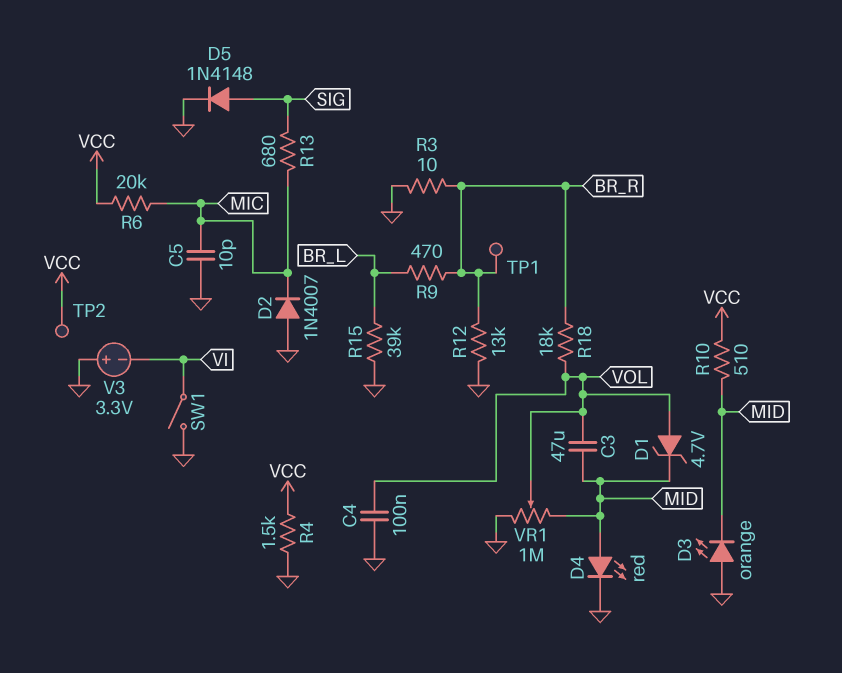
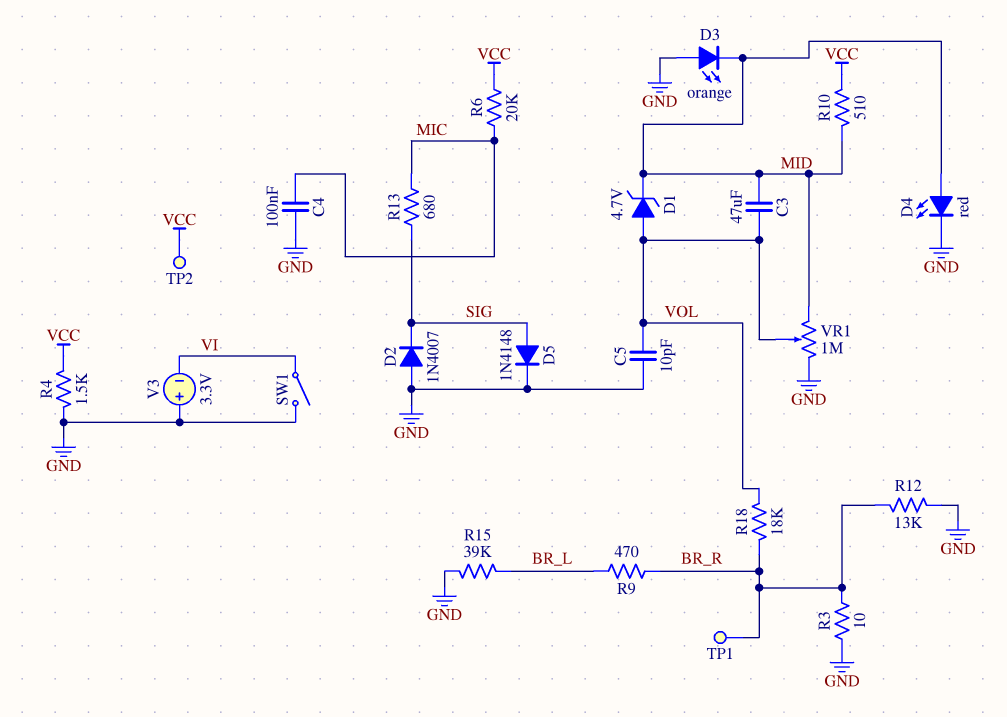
C4: 100nF (GND, VOL) -> 100nF (GND, MIC)
C5: 10pF (GND, MIC) -> 10pF (GND, VOL)
D2: diode 1N4007 (A GND, K MIC) -> diode 1N4007 (A GND, K SIG)

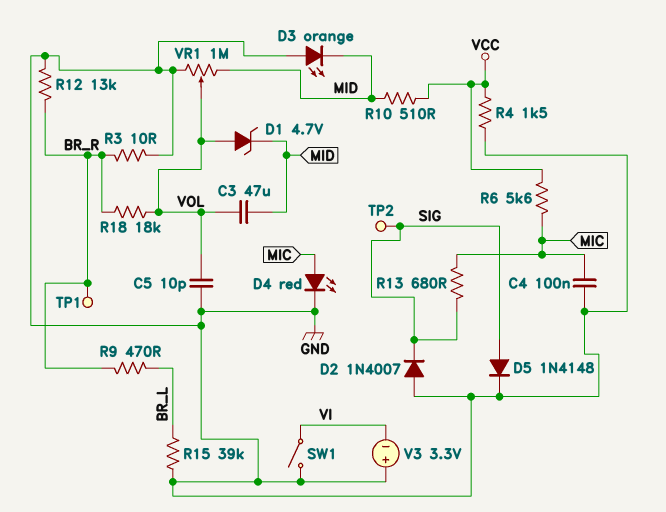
D4: LED red (A MID, K GND) -> LED red (A MIC, K GND)
R6: 20k (MIC, VCC) -> 5.6k (MIC, VCC)
TP2: test point (VCC) -> test point (SIG)

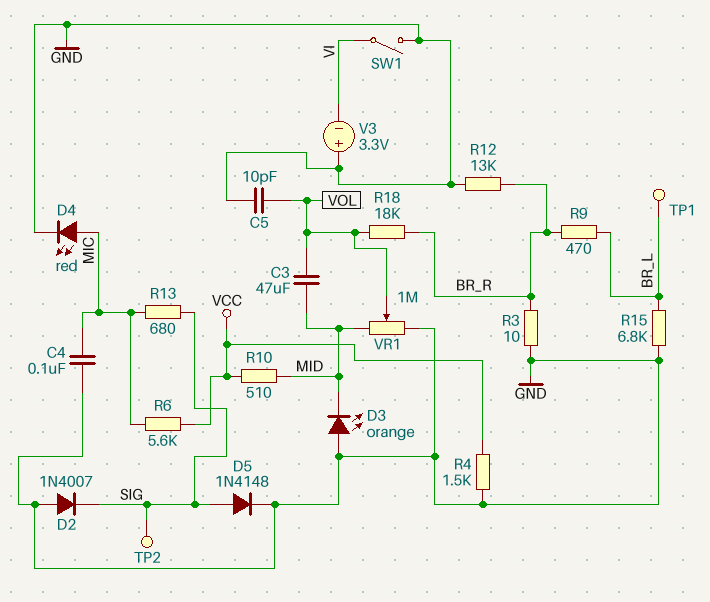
D1: zener 4.7V (A VOL, K MID) -> none
R15: 39k (BR_L, GND) -> 6.8k (BR_L, GND)
TP1: test point (BR_R) -> test point (BR_L)

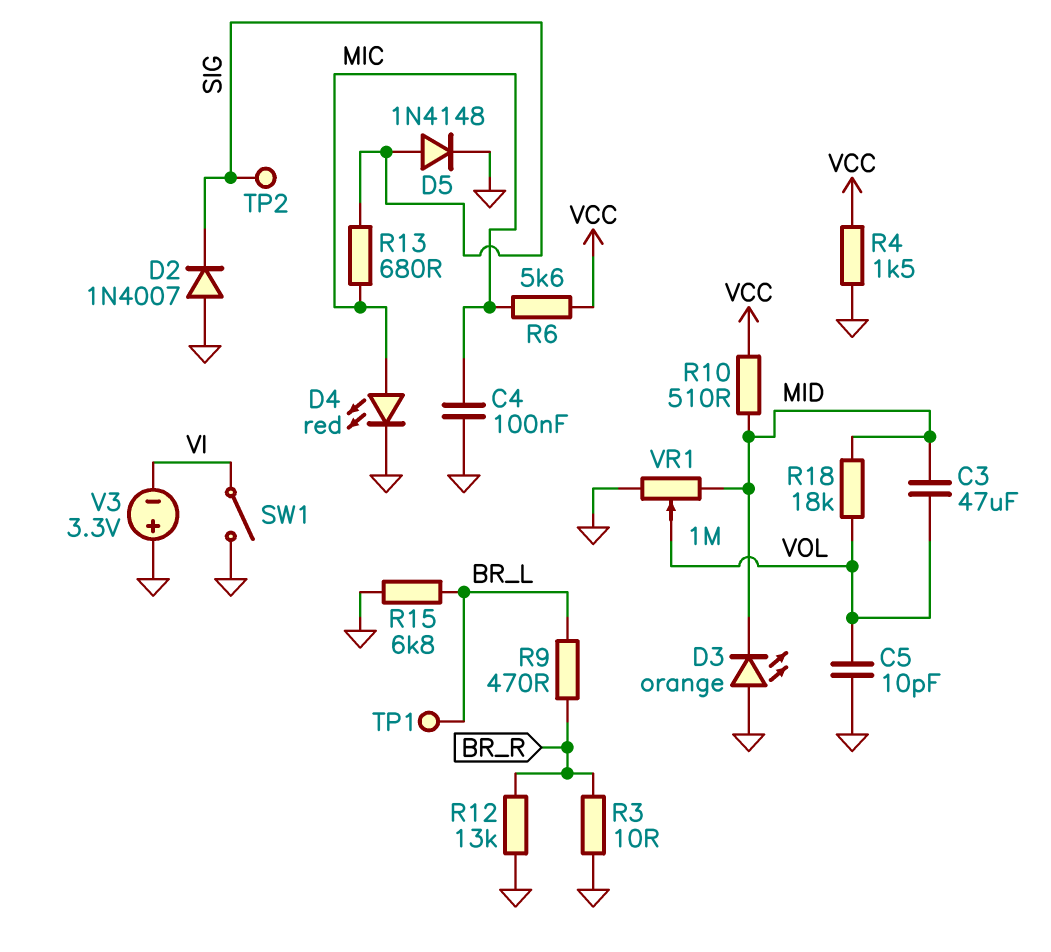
R18: 18k (BR_R, VOL) -> 18k (MID, VOL)

